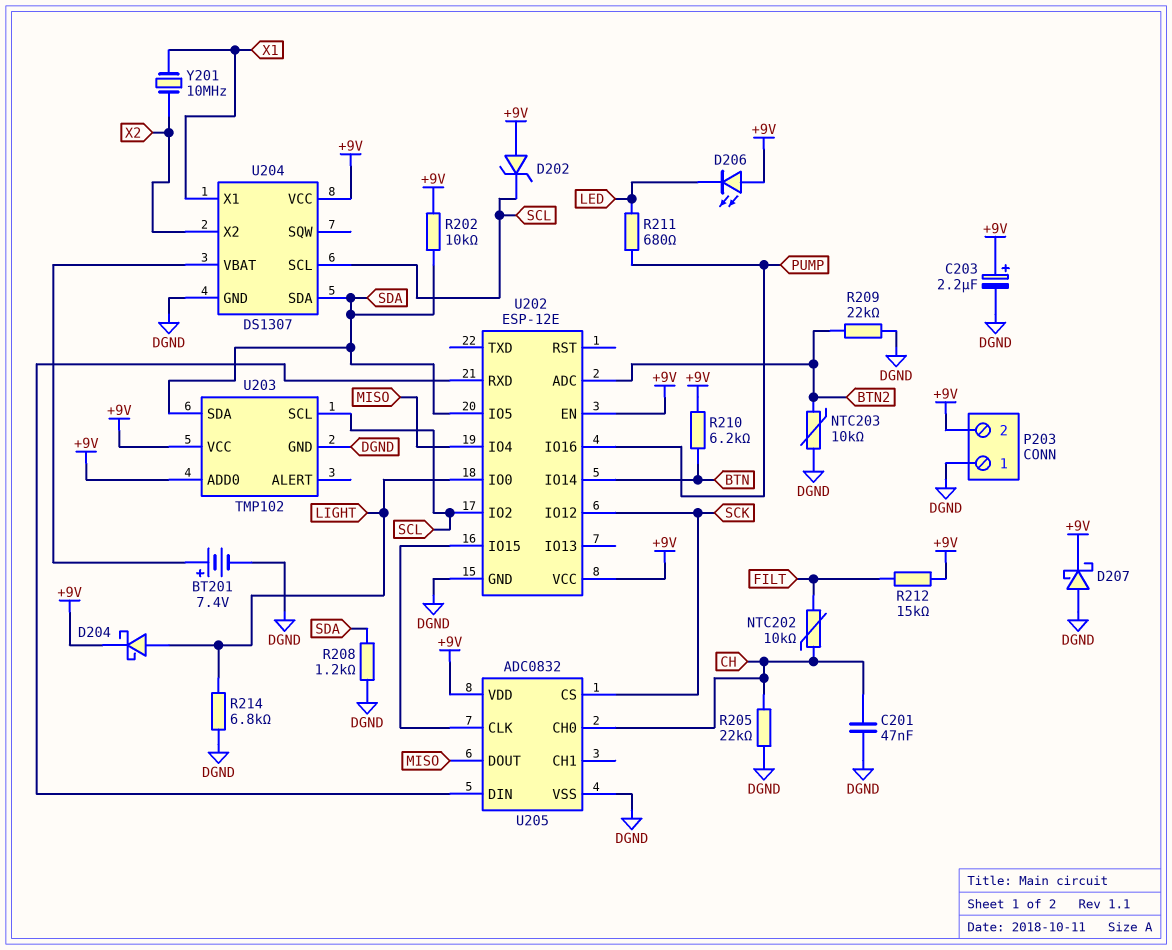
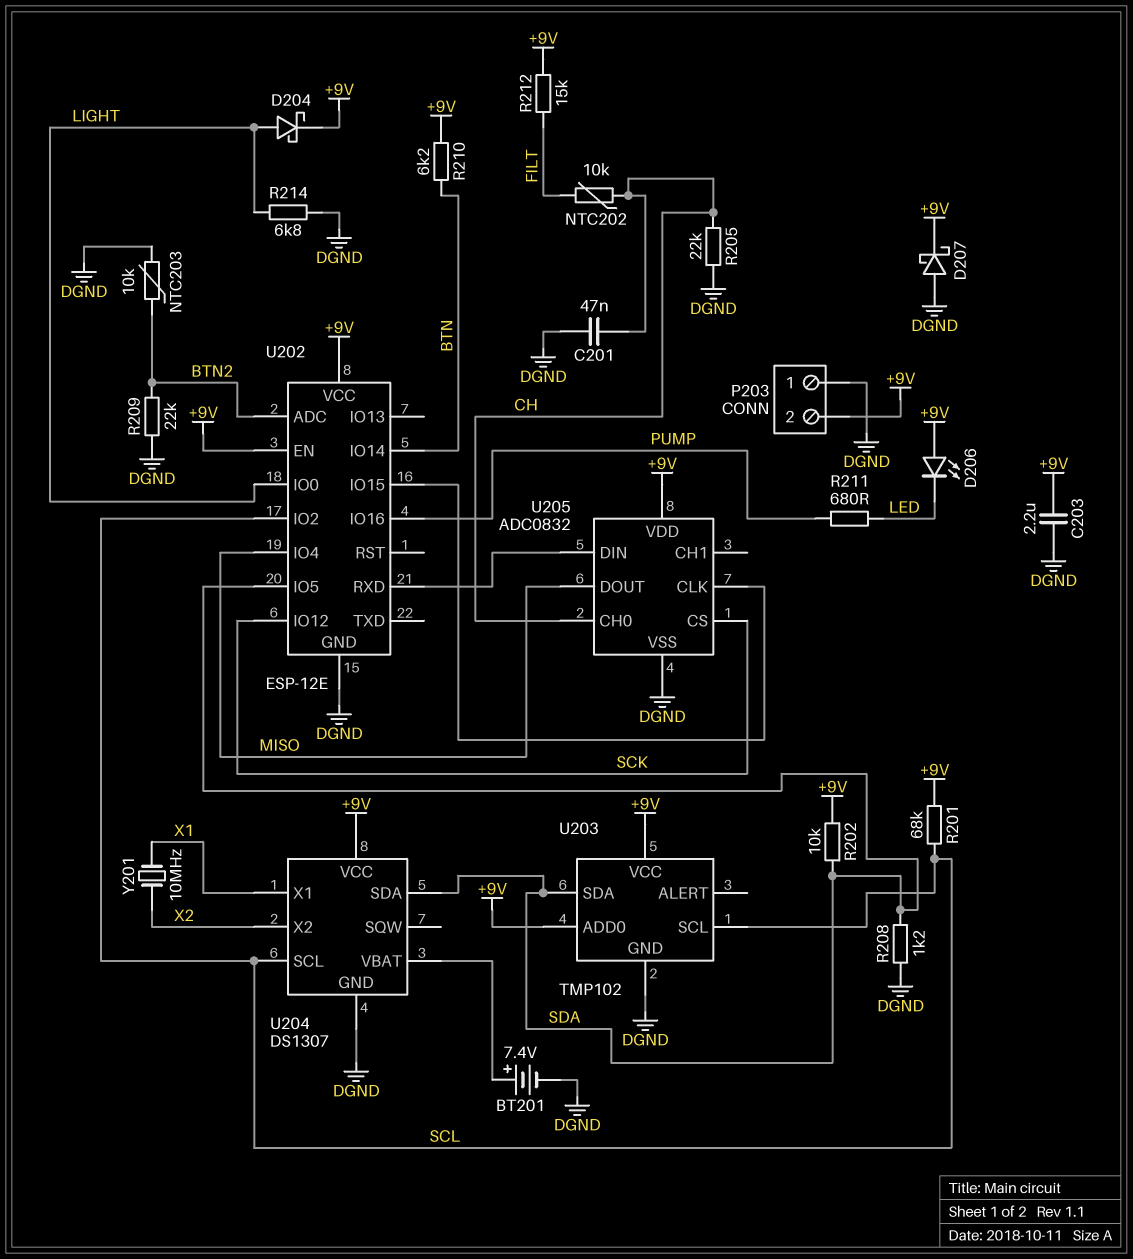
C203: 2.2uF (plus +9V, minus DGND) -> 2.2uF (+9V, DGND)
D202: zener (A +9V, K SCL) -> none
R201: none -> 68k (+9V, SCL)

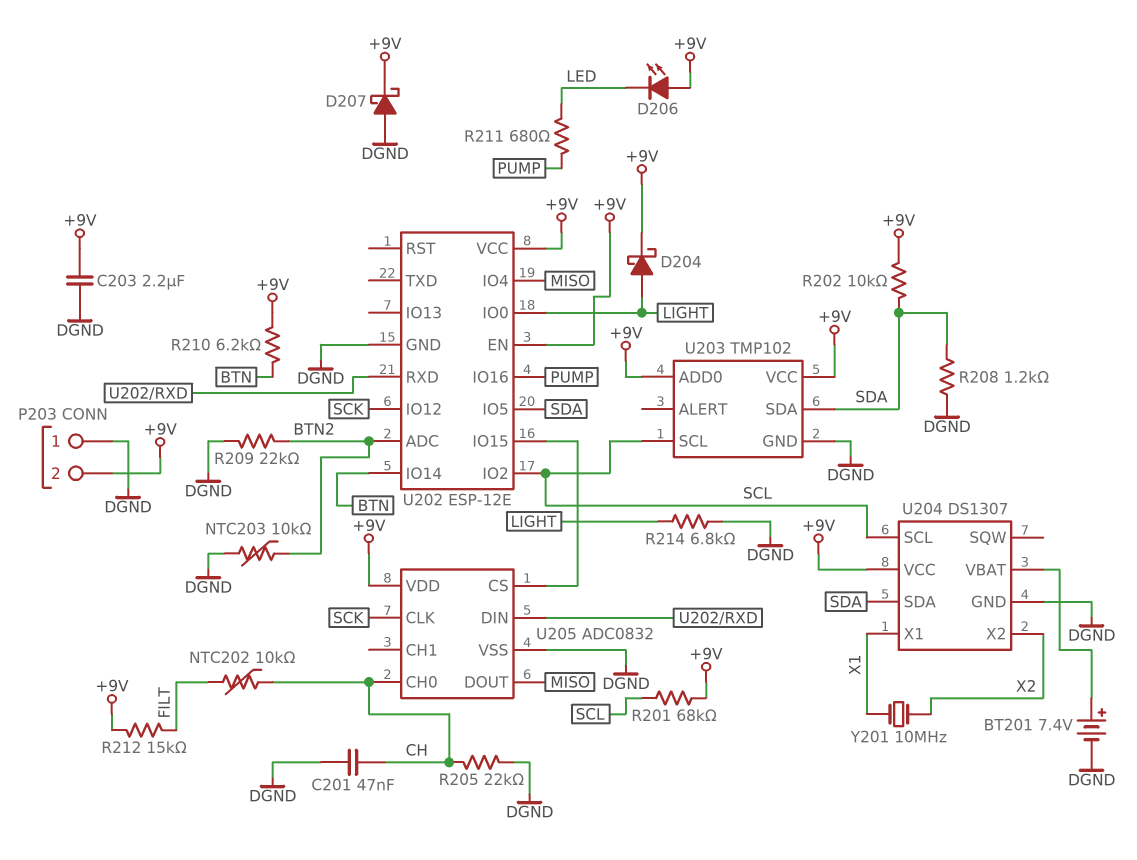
U205 pin CLK: U202/IO15 -> SCK
U205 pin CS: SCK -> U202/IO15

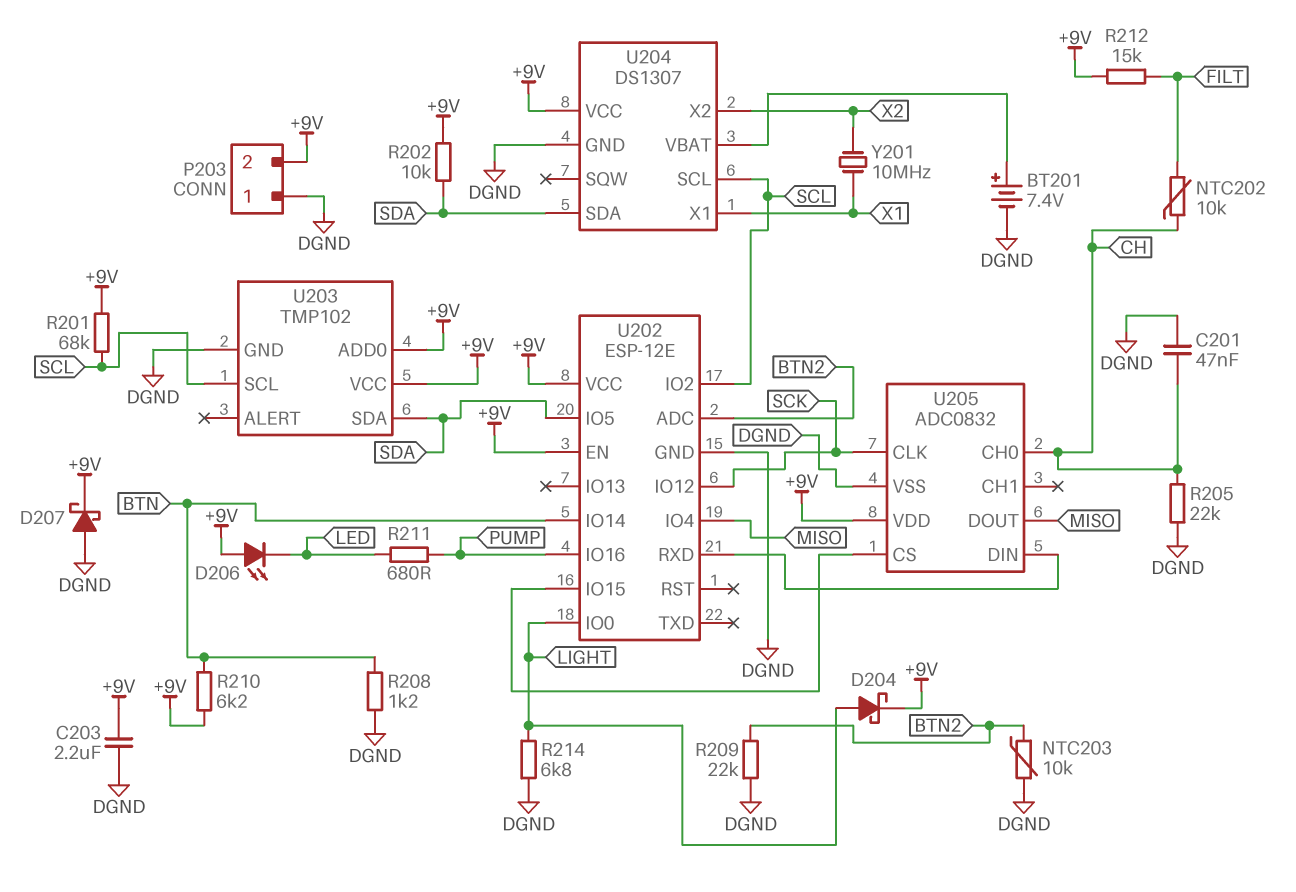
R208: 1.2k (DGND, SDA) -> 1.2k (BTN, DGND)

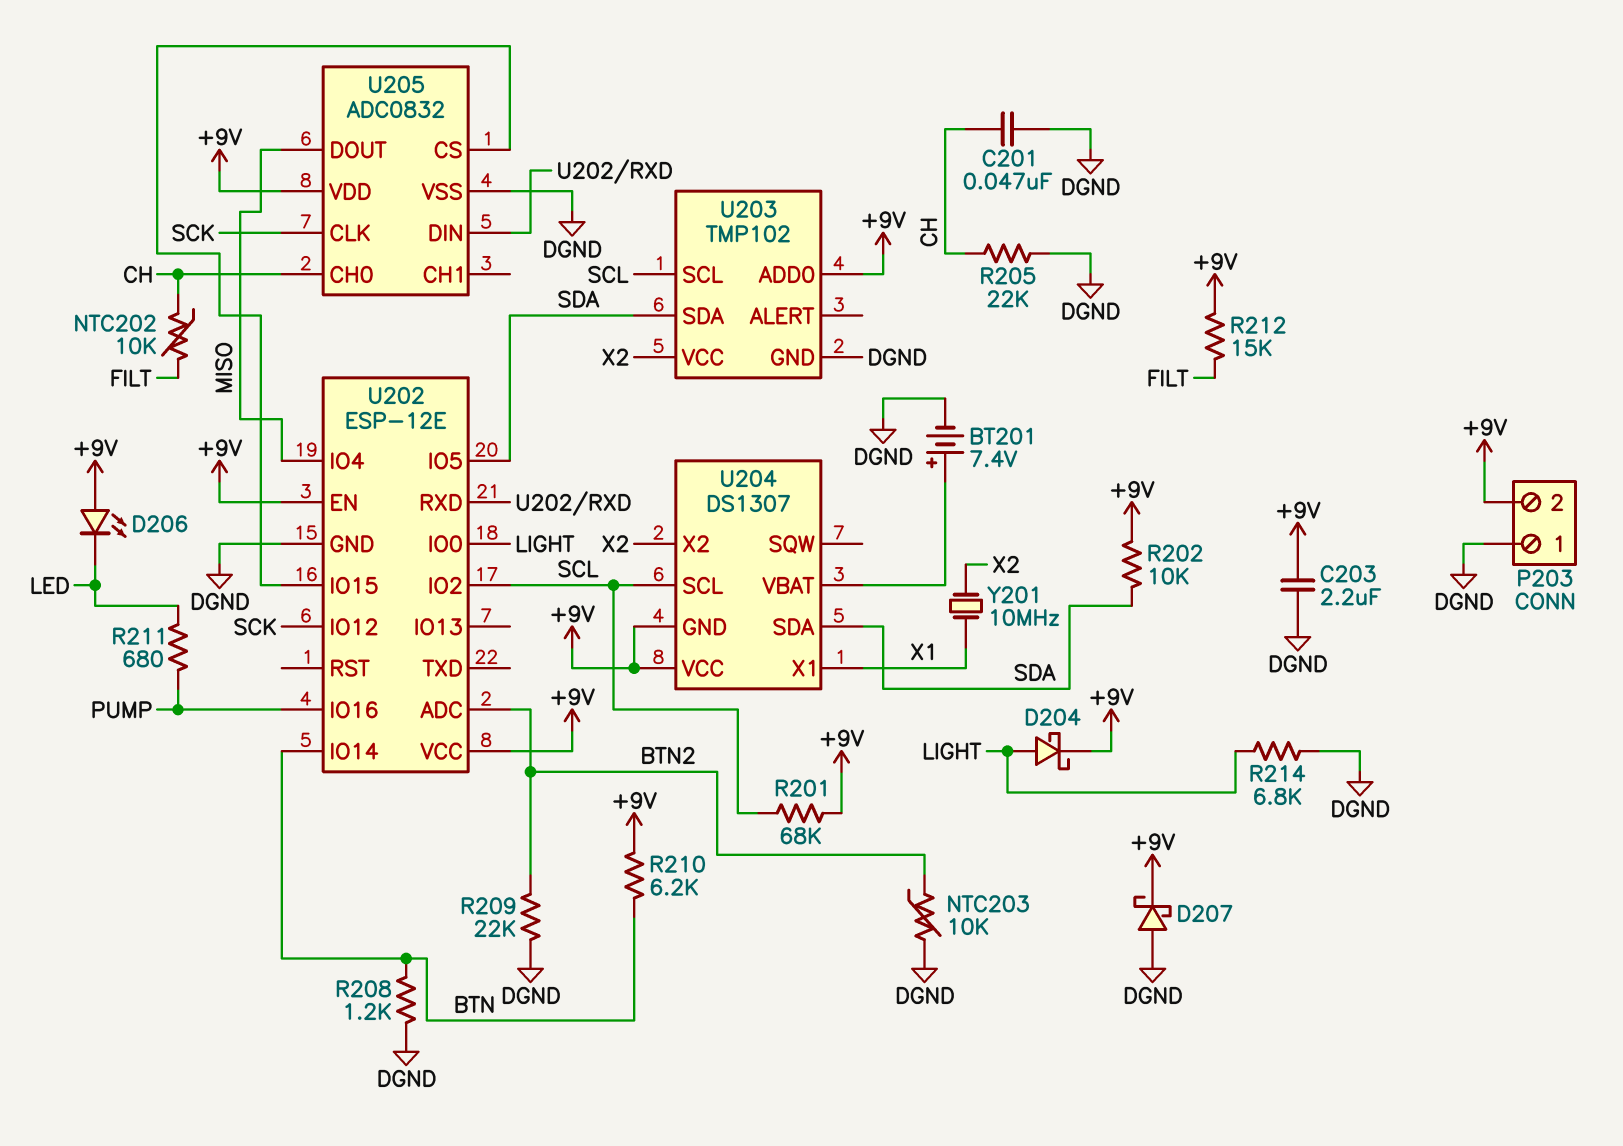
U203 pin VCC: +9V -> X2
U204 pin GND: DGND -> +9V

